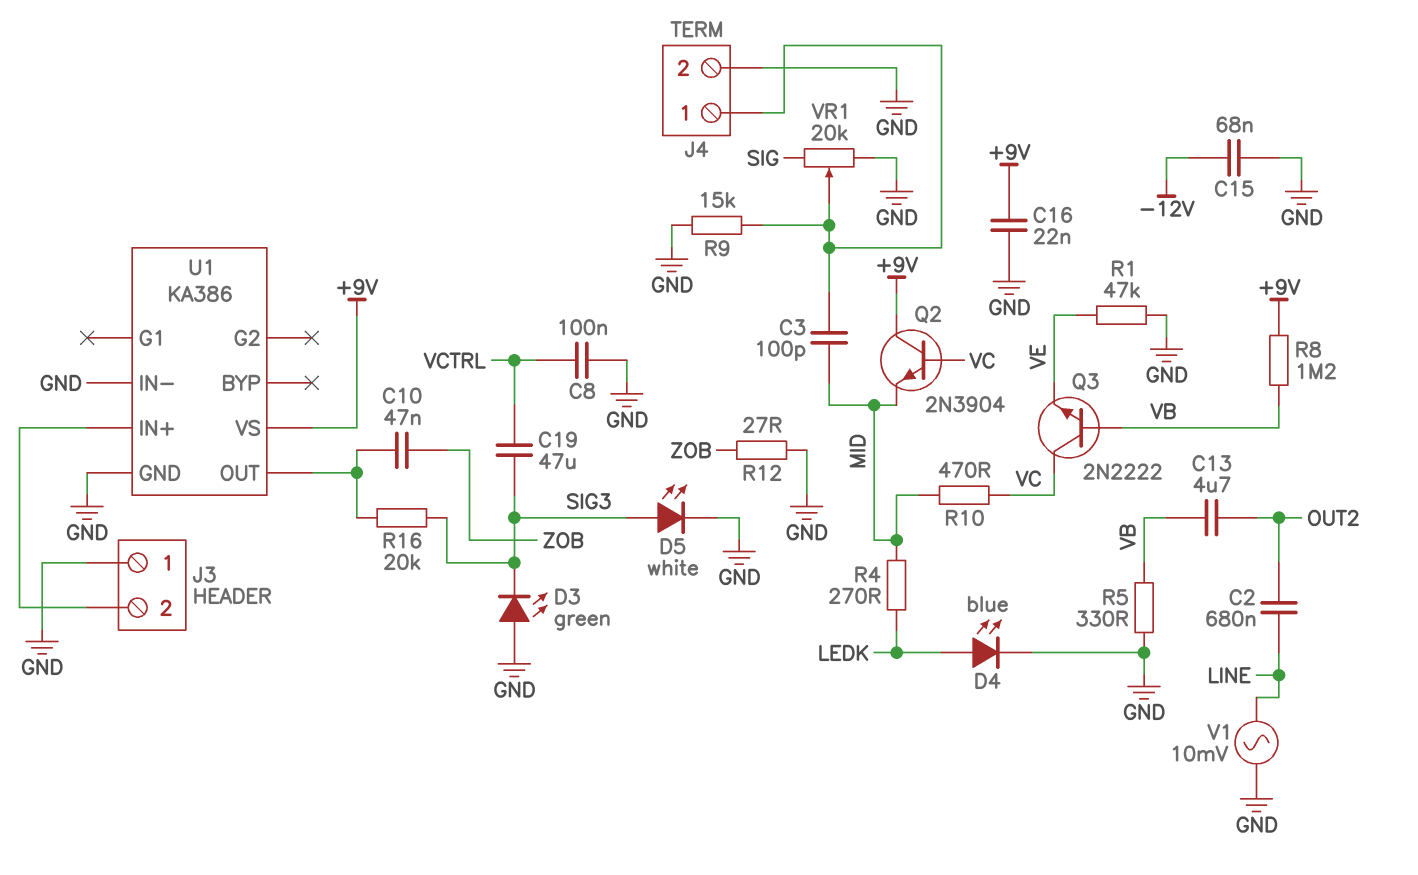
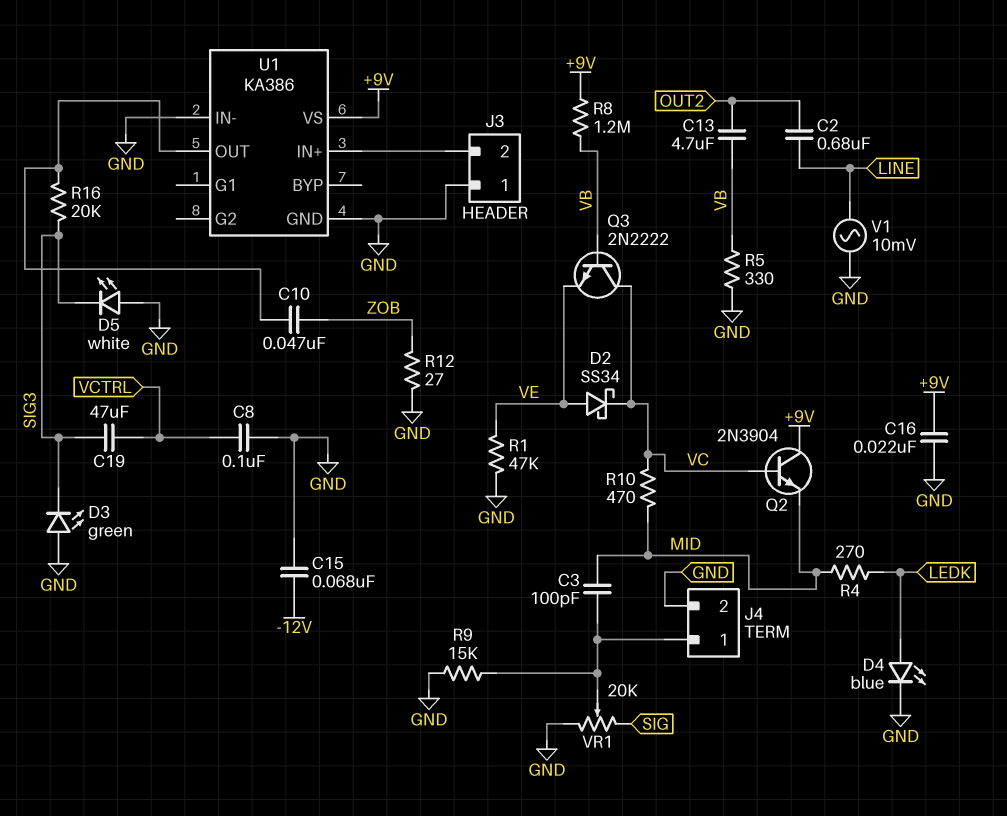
D2: none -> schottky SS34 (A VE, K VC)
D5: LED white (A SIG3, K GND) -> LED white (A GND, K SIG3)

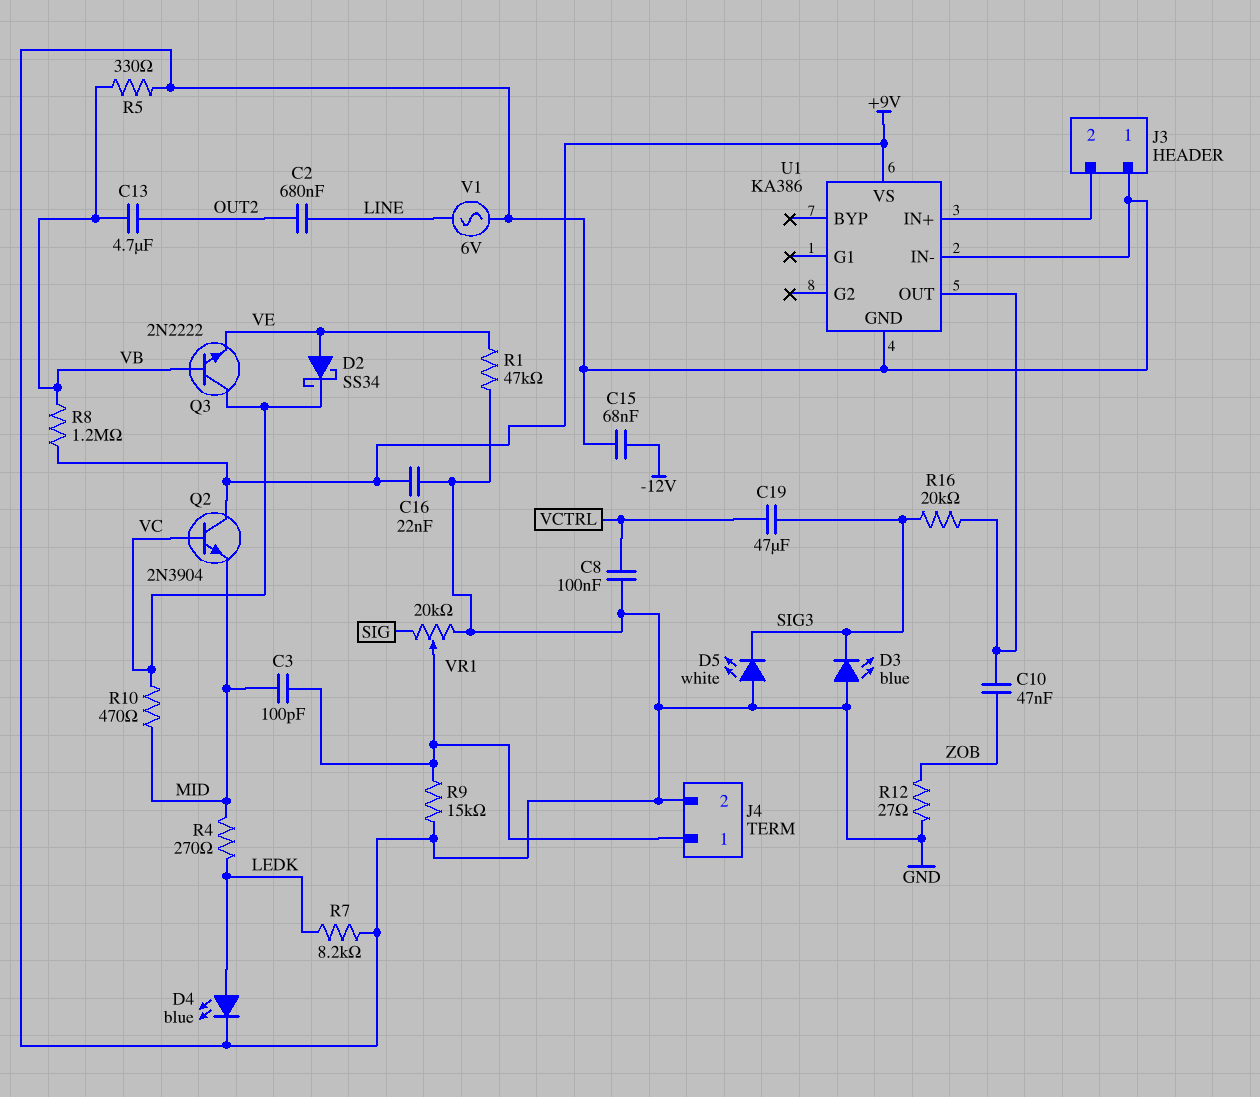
D3: LED green (A GND, K SIG3) -> LED blue (A GND, K SIG3)
R7: none -> 8.2k (GND, LEDK)
V1: AC 10mV (GND, LINE) -> AC 6V (GND, LINE)

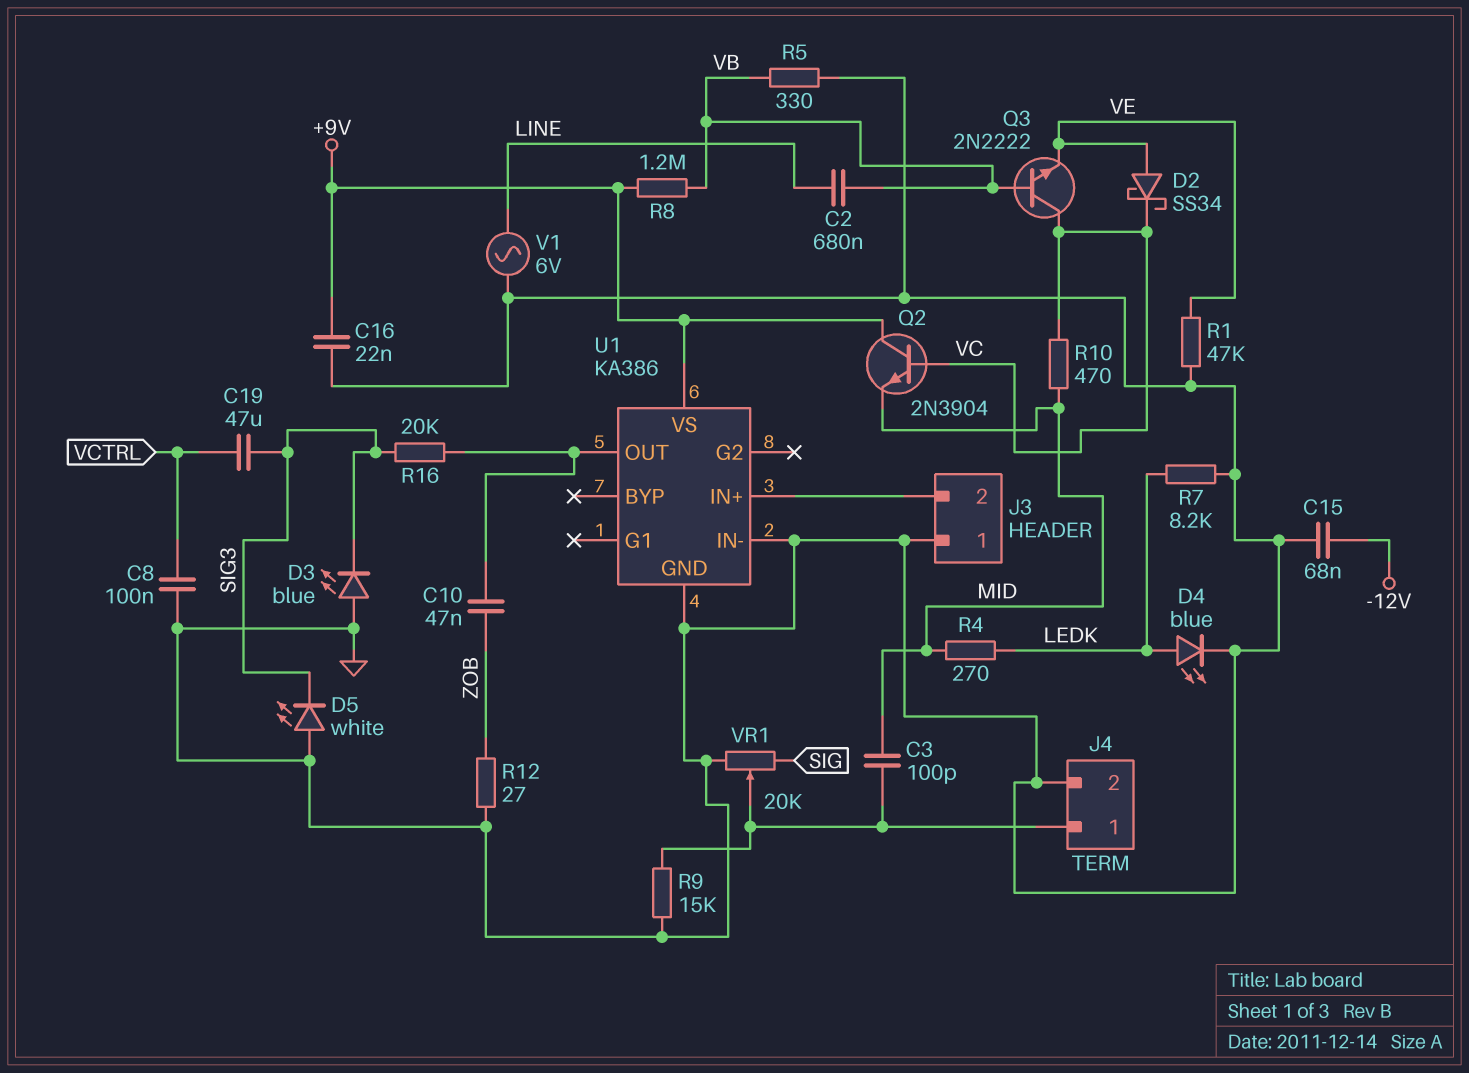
C2: 680nF (LINE, OUT2) -> 680nF (LINE, VB)
C13: 4.7uF (OUT2, VB) -> none

